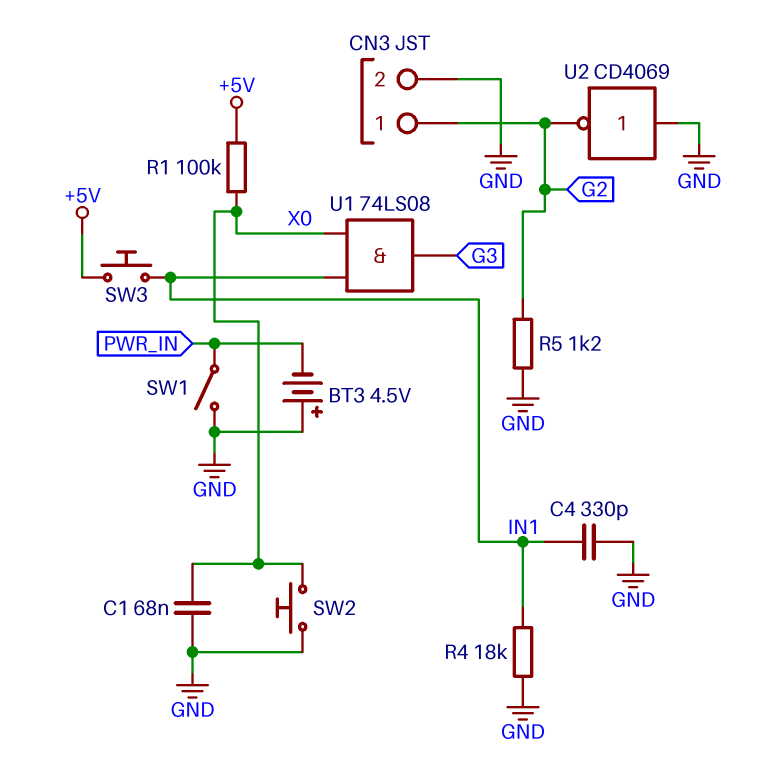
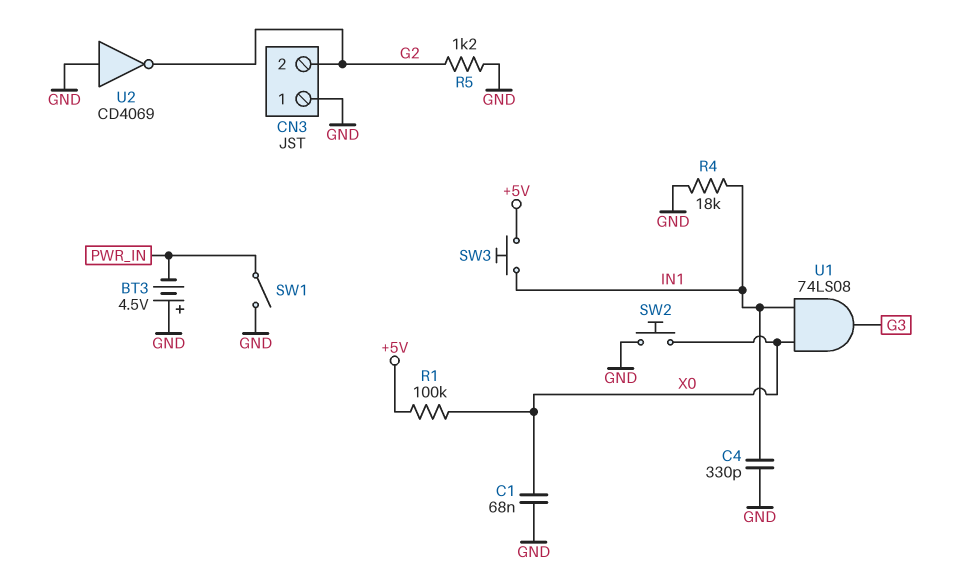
CN3 pin 1: G2 -> GND
CN3 pin 2: GND -> G2

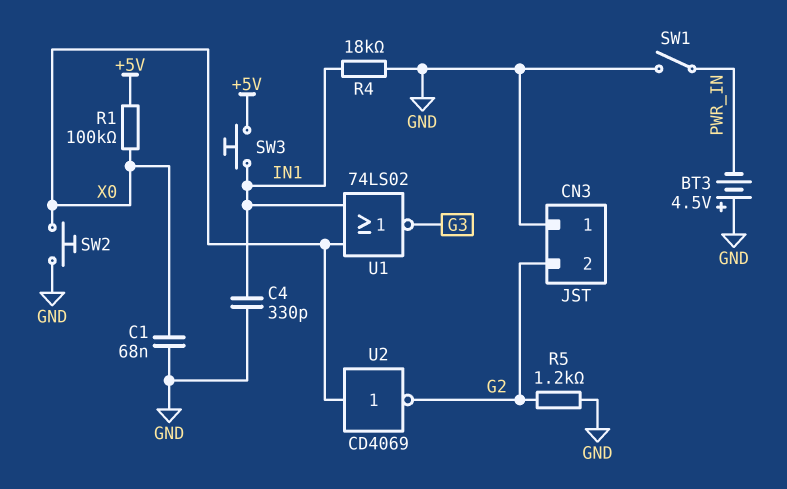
U1: AND 74LS08 (in IN1, in X0, out G3) -> NOR 74LS02 (in IN1, in X0, out G3)
U2: NOT CD4069 (in GND, out G2) -> NOT CD4069 (in X0, out G2)

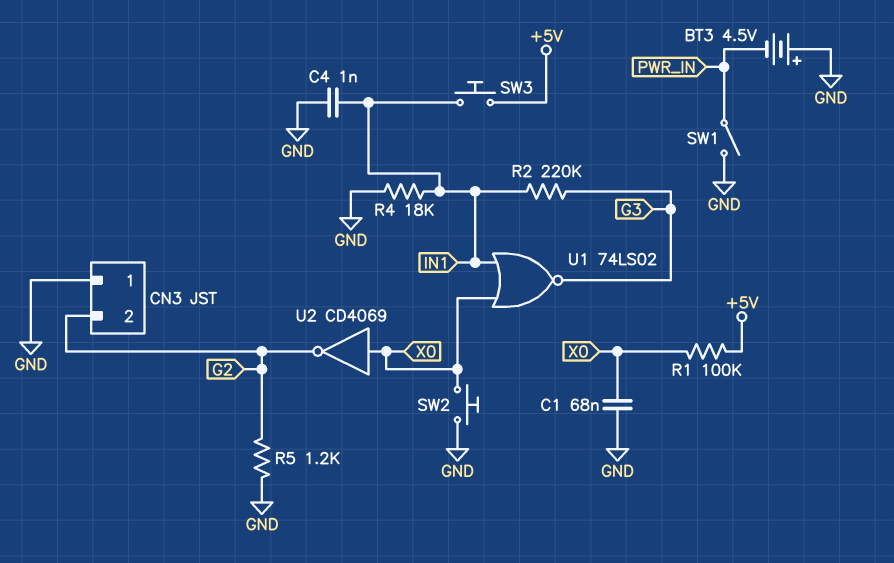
C4: 330pF (GND, IN1) -> 1nF (GND, IN1)
R2: none -> 220k (G3, IN1)

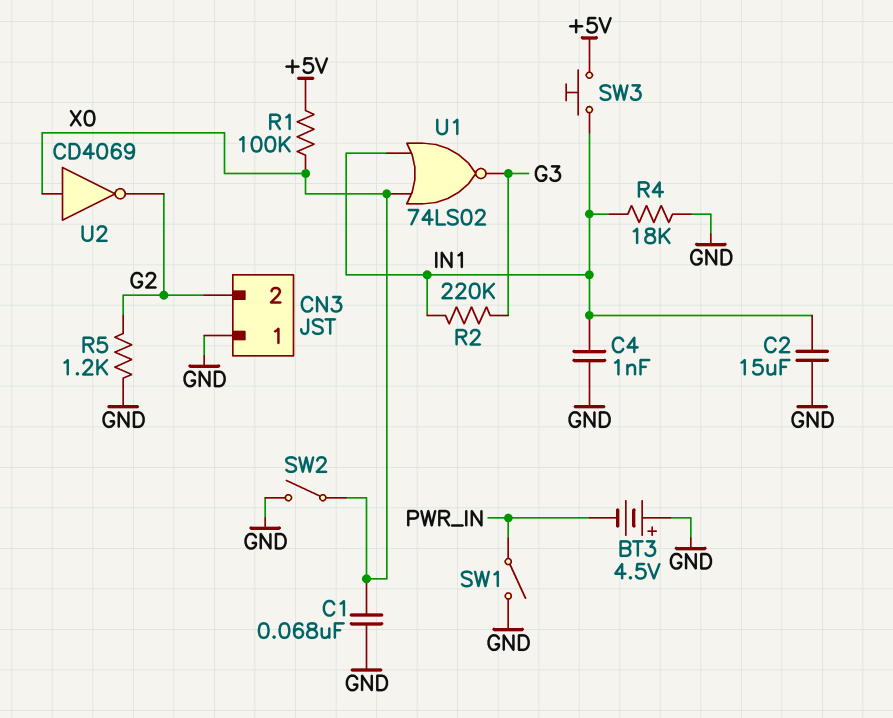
C2: none -> 15uF (GND, IN1)
SW2: button (GND, X0) -> switch (GND, X0)

